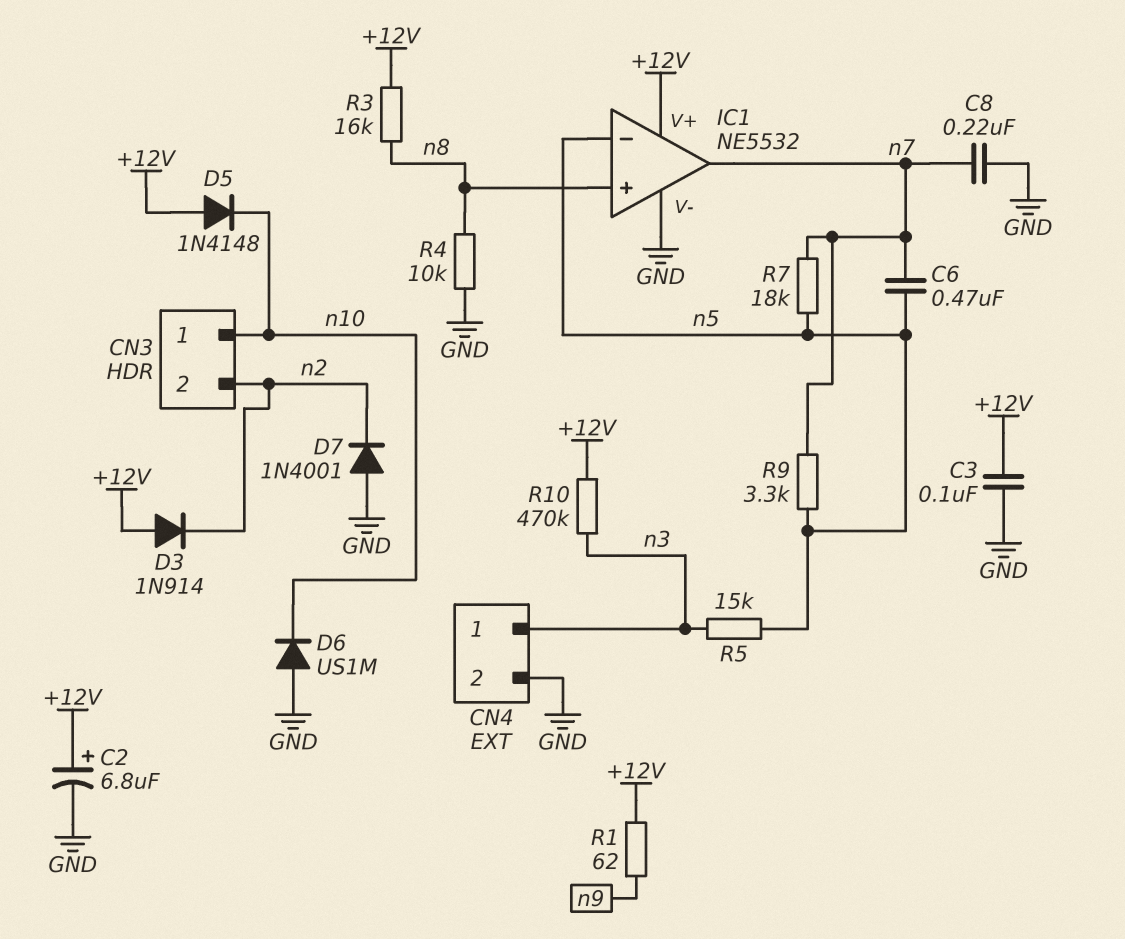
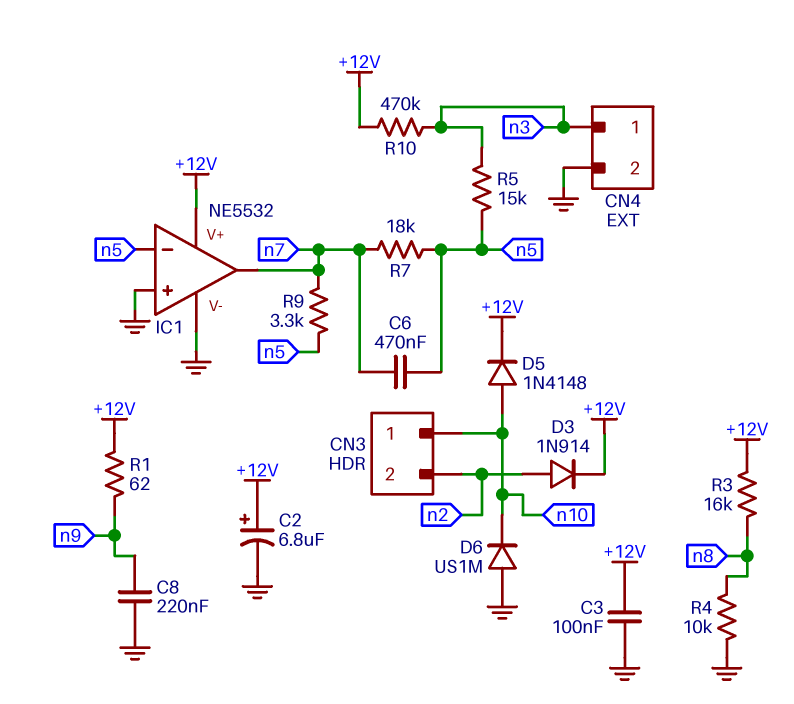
C8: 220nF (GND, n7) -> 220nF (GND, n9)
D3: diode 1N914 (A +12V, K n2) -> diode 1N914 (A n2, K +12V)
D5: diode 1N4148 (A +12V, K n10) -> diode 1N4148 (A n10, K +12V)
D7: diode 1N4001 (A GND, K n2) -> none
IC1 pin in+: n8 -> GND

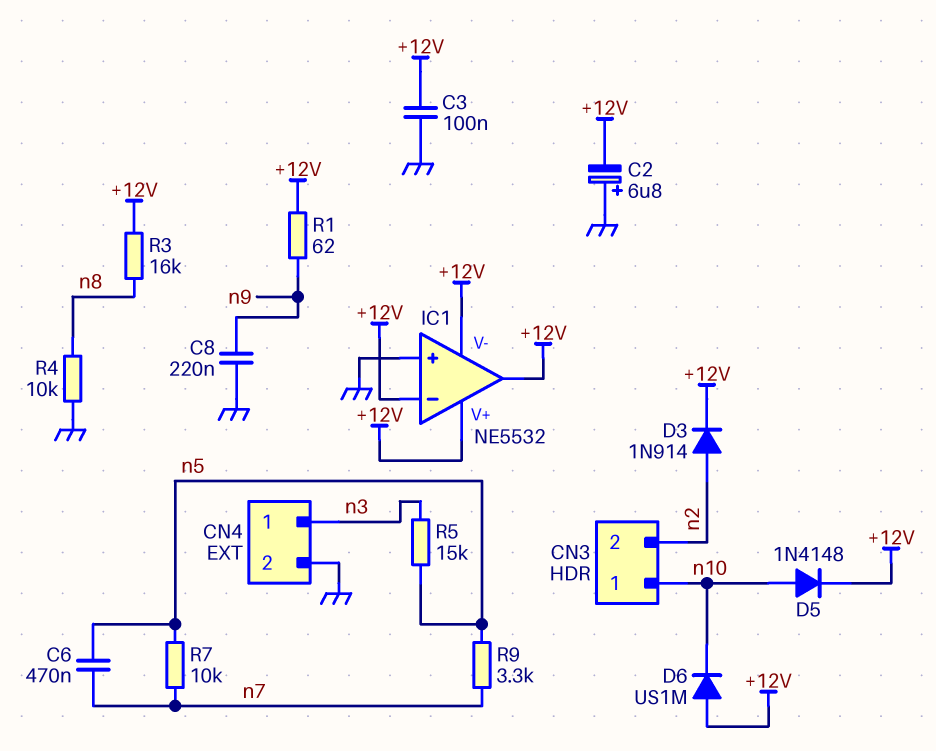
C2: 6.8uF (plus +12V, minus GND) -> 6.8uF (plus GND, minus +12V)
D6: diode US1M (A GND, K n10) -> diode US1M (A +12V, K n10)
IC1 pin V-: GND -> +12V
IC1 pin in-: n5 -> +12V
IC1 pin out: n7 -> +12V
R7: 18k (n5, n7) -> 10k (n5, n7)
R10: 470k (+12V, n3) -> none

